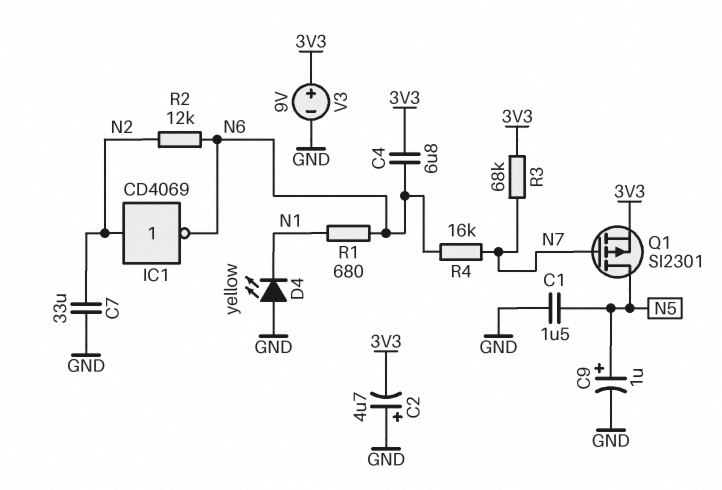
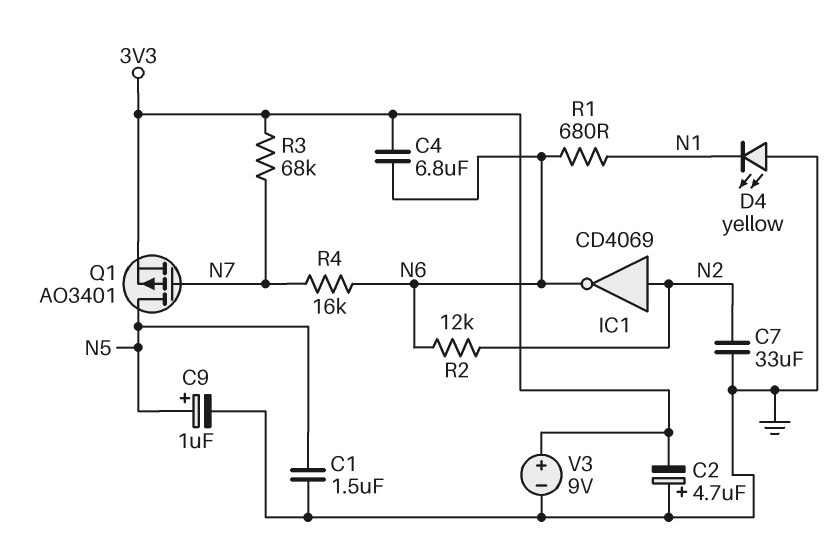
Q1: PMOS SI2301 (G N7, D N5, S 3V3) -> PMOS AO3401 (G N7, D N5, S 3V3)

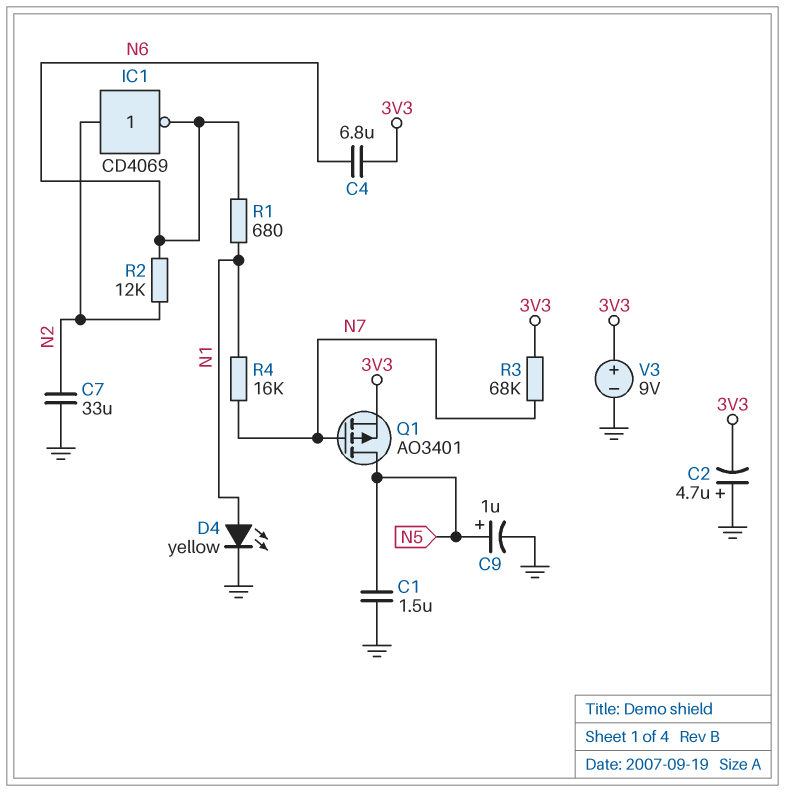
D4: LED yellow (A GND, K N1) -> LED yellow (A N1, K GND)
R4: 16k (N6, N7) -> 16k (N1, N7)

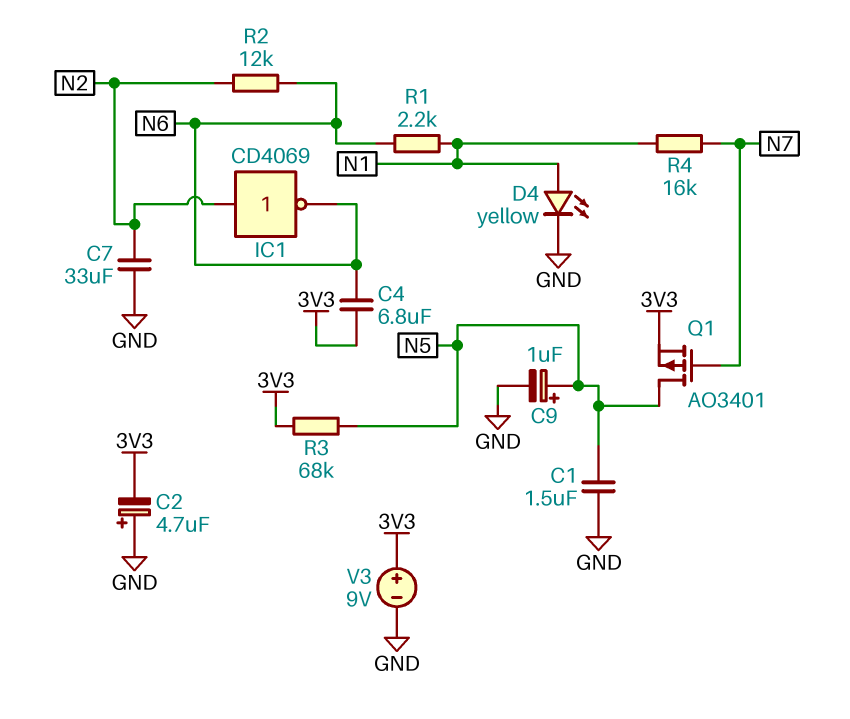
R1: 680 (N1, N6) -> 2.2k (N1, N6)
R3: 68k (3V3, N7) -> 68k (3V3, N5)

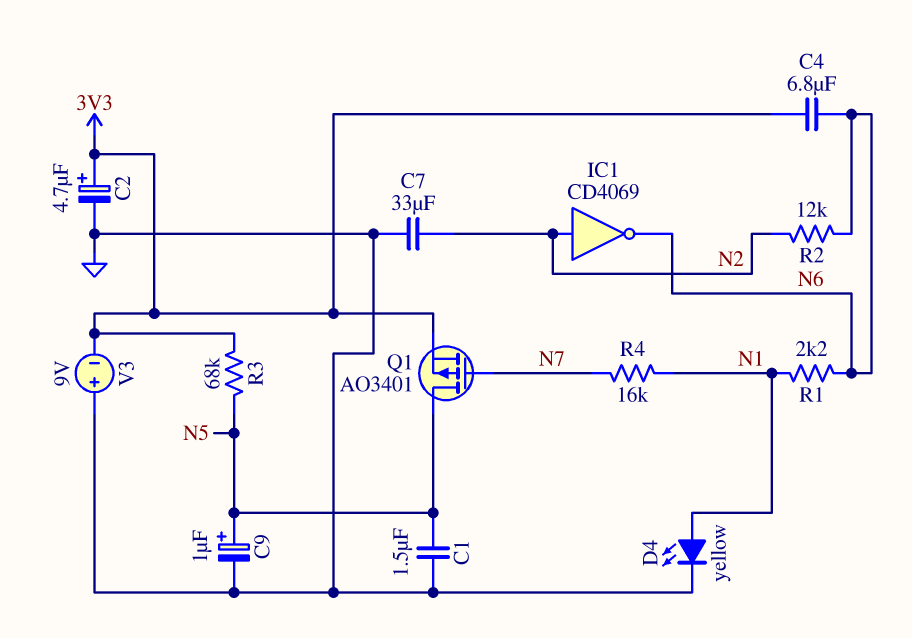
C2: 4.7uF (plus GND, minus 3V3) -> 4.7uF (plus 3V3, minus GND)
V3: 9V (plus 3V3, minus GND) -> 9V (plus GND, minus 3V3)

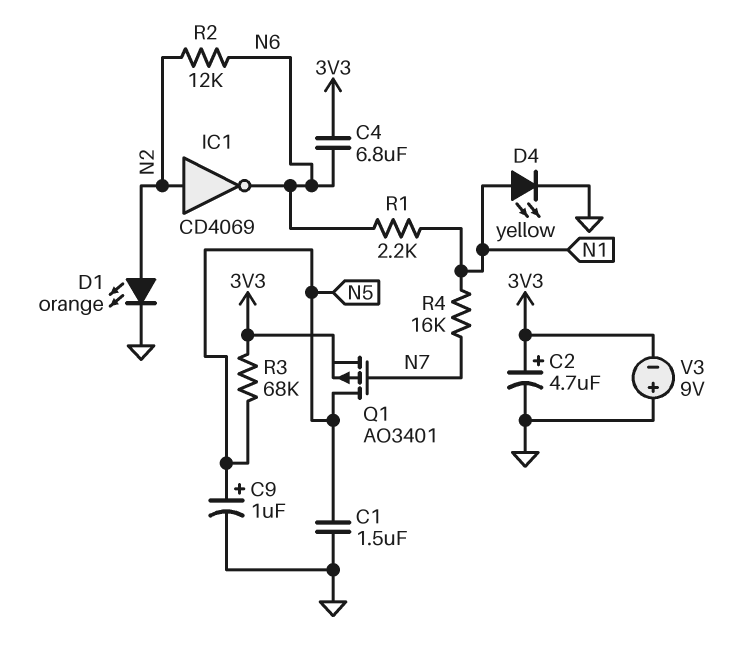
C7: 33uF (GND, N2) -> none
D1: none -> LED orange (A N2, K GND)

